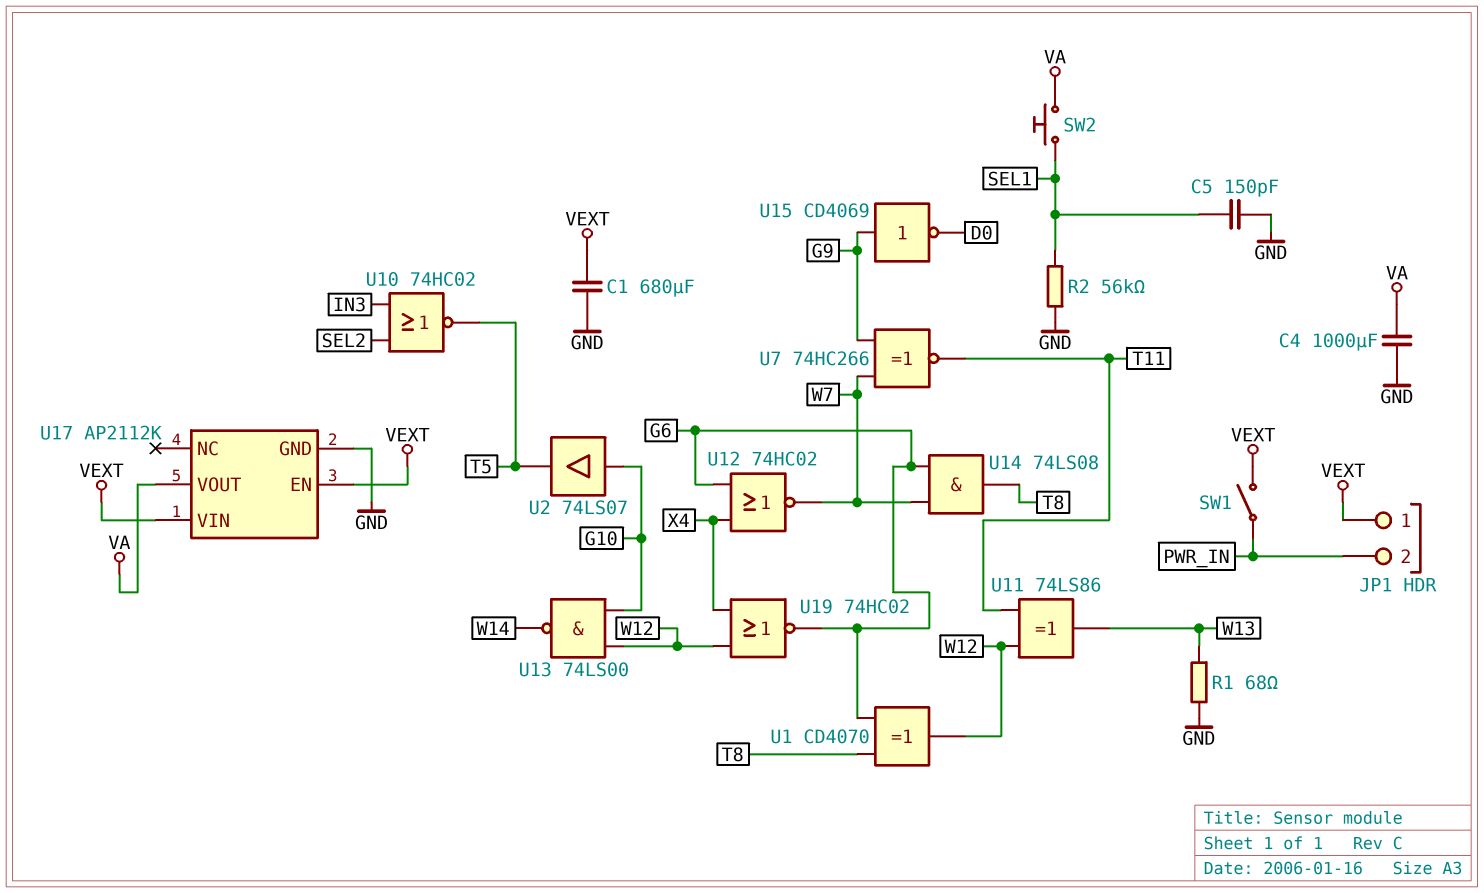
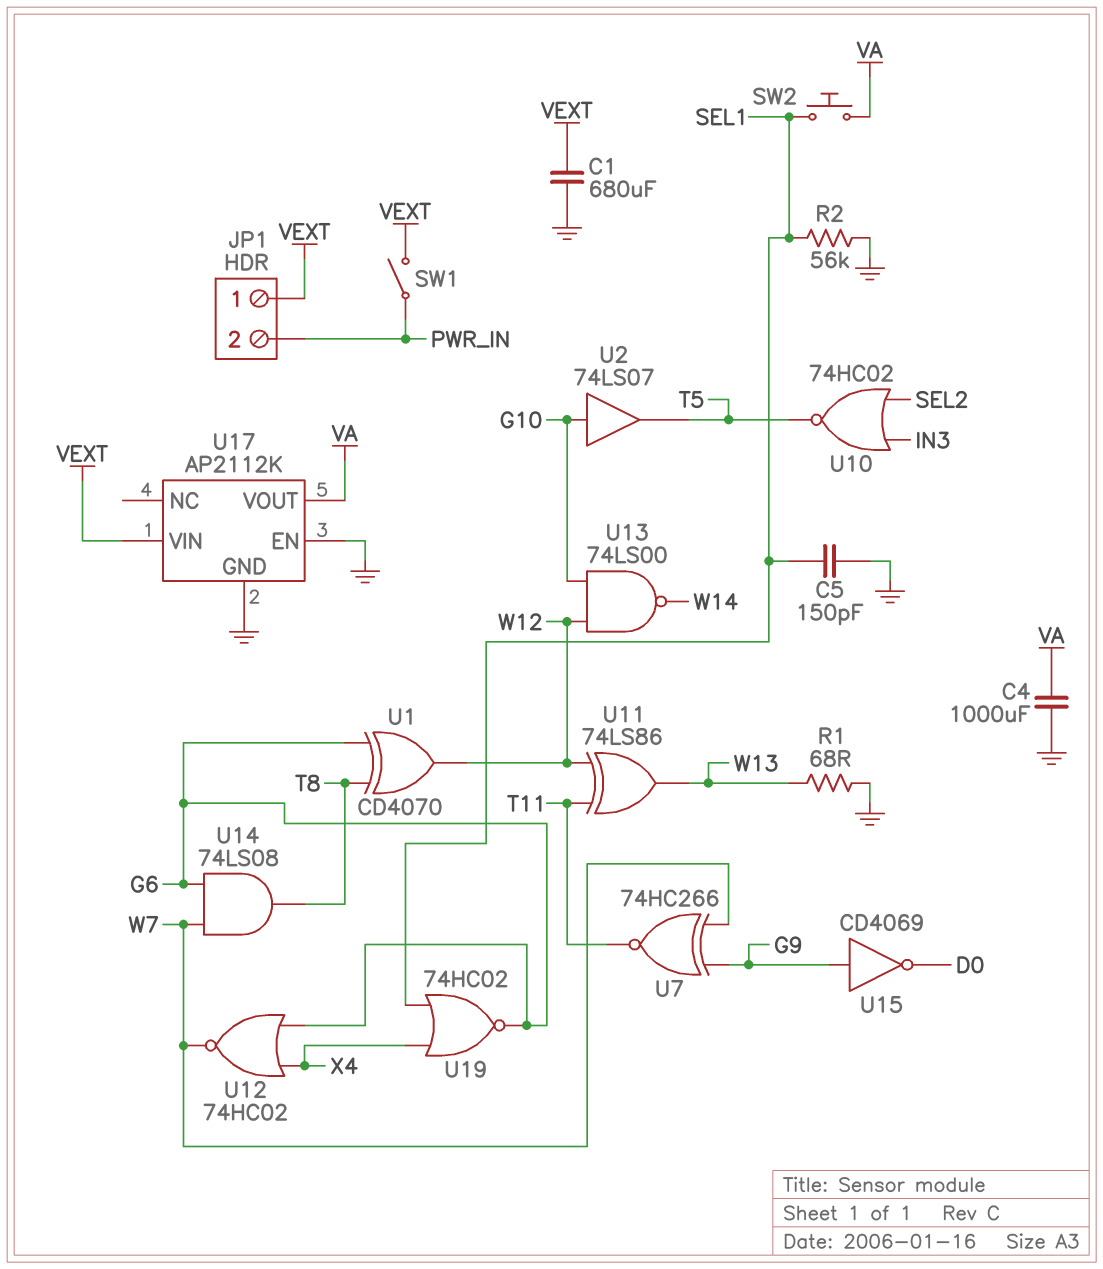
U17 pin EN: VEXT -> GND
U19: NOR 74HC02 (in W12, in X4, out G6) -> NOR 74HC02 (in SEL1, in X4, out G6)

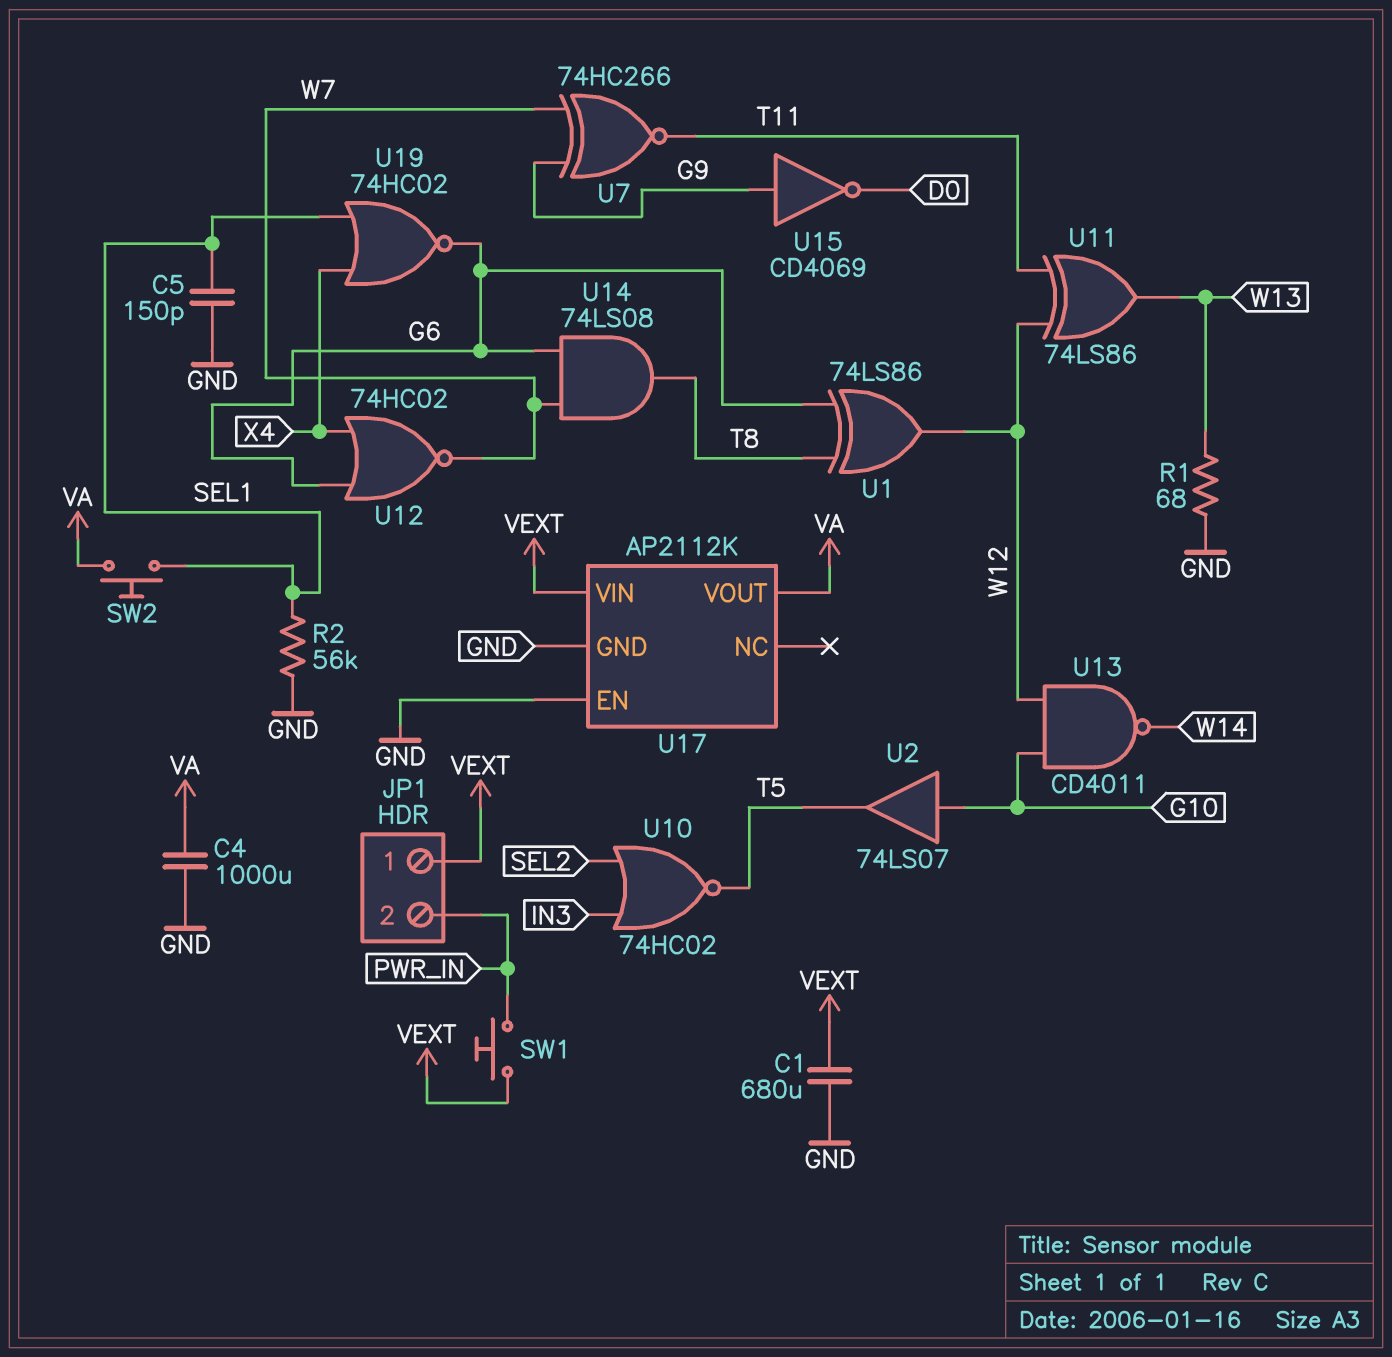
SW1: switch (PWR_IN, VEXT) -> button (PWR_IN, VEXT)
U1: XOR CD4070 (in G6, in T8, out W12) -> XOR 74LS86 (in G6, in T8, out W12)
U13: NAND 74LS00 (in G10, in W12, out W14) -> NAND CD4011 (in G10, in W12, out W14)

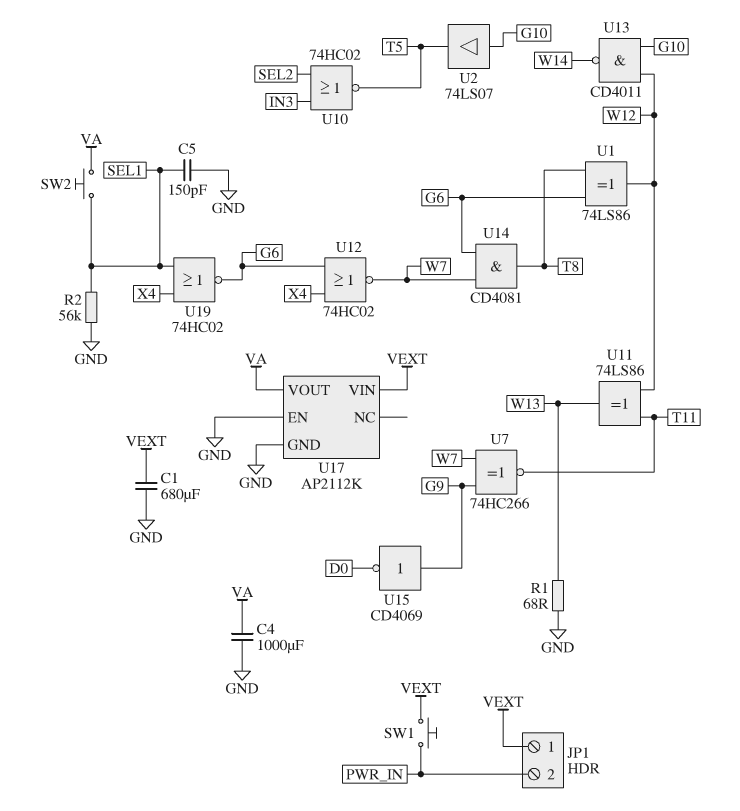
U14: AND 74LS08 (in G6, in W7, out T8) -> AND CD4081 (in G6, in W7, out T8)

